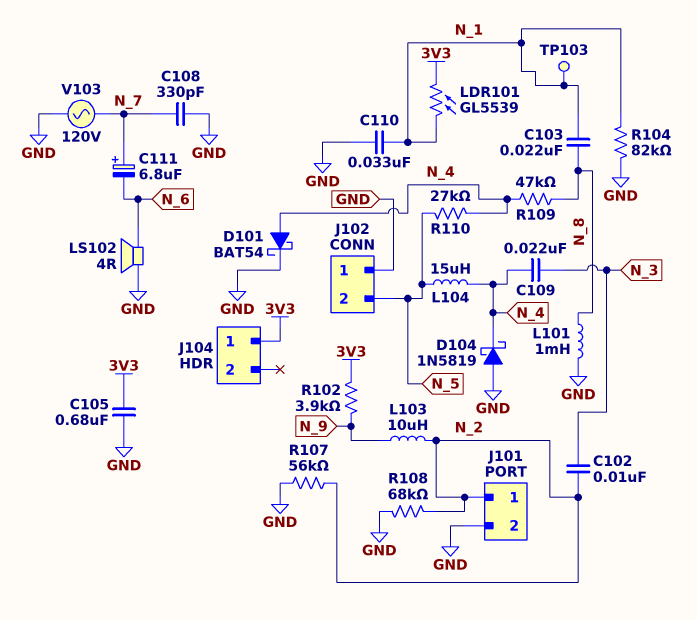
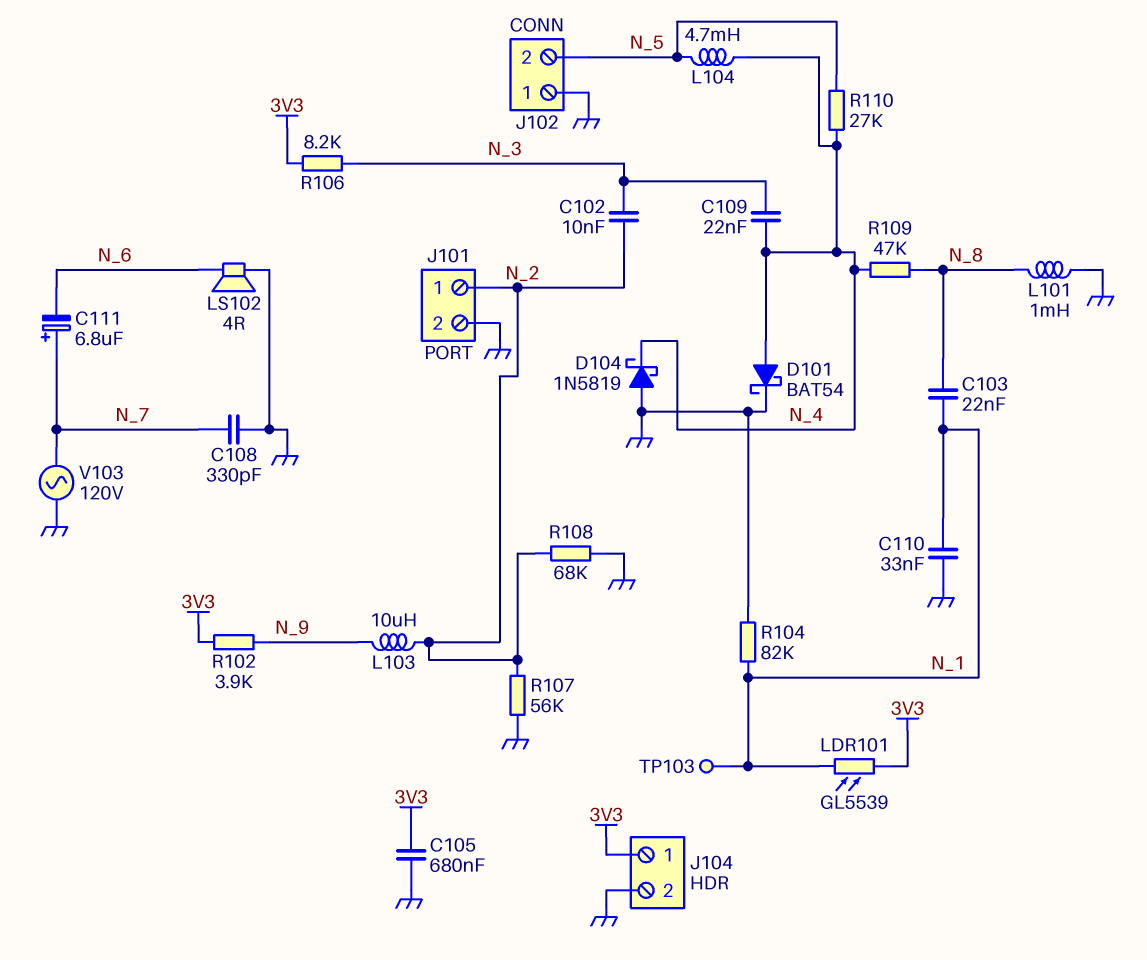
J104 pin 2: none -> GND
L104: 15uH (N_4, N_5) -> 4.7mH (N_4, N_5)
R106: none -> 8.2k (3V3, N_3)

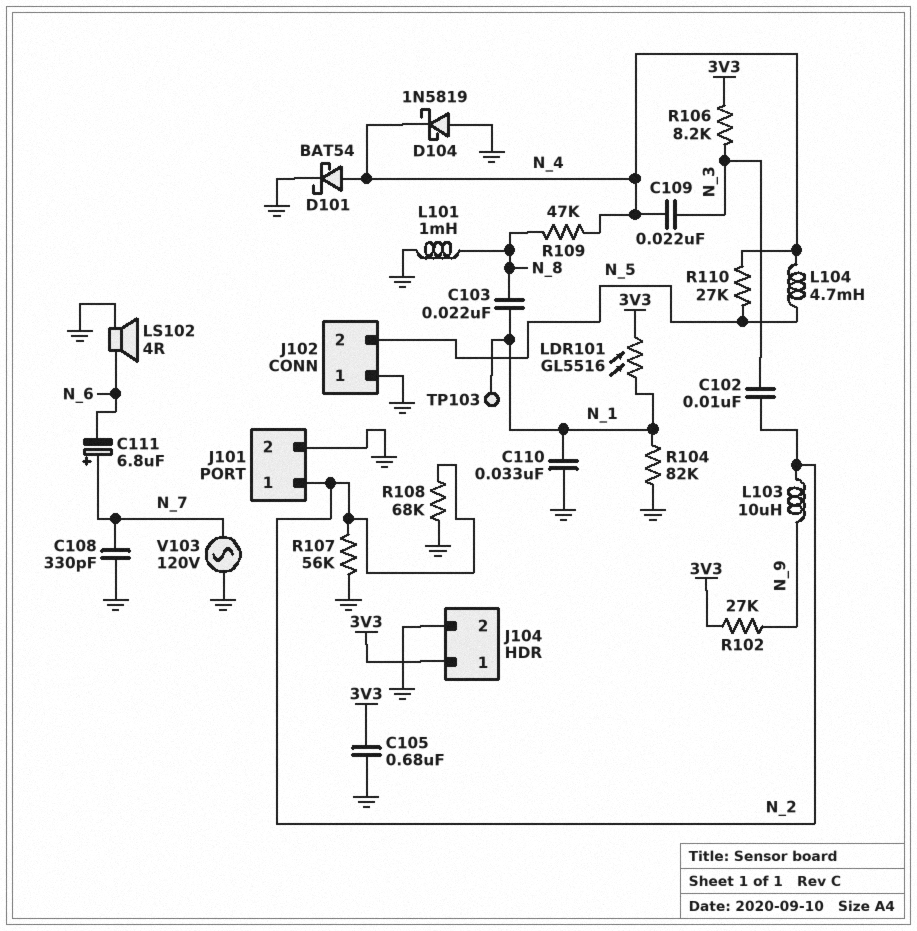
LDR101: GL5539 (3V3, N_1) -> GL5516 (3V3, N_1)
R102: 3.9k (3V3, N_9) -> 27k (3V3, N_9)

